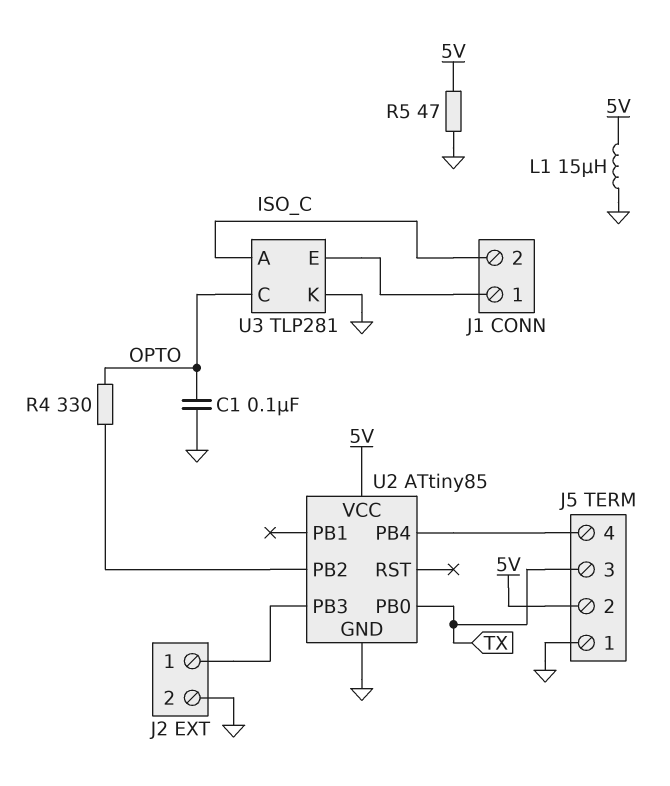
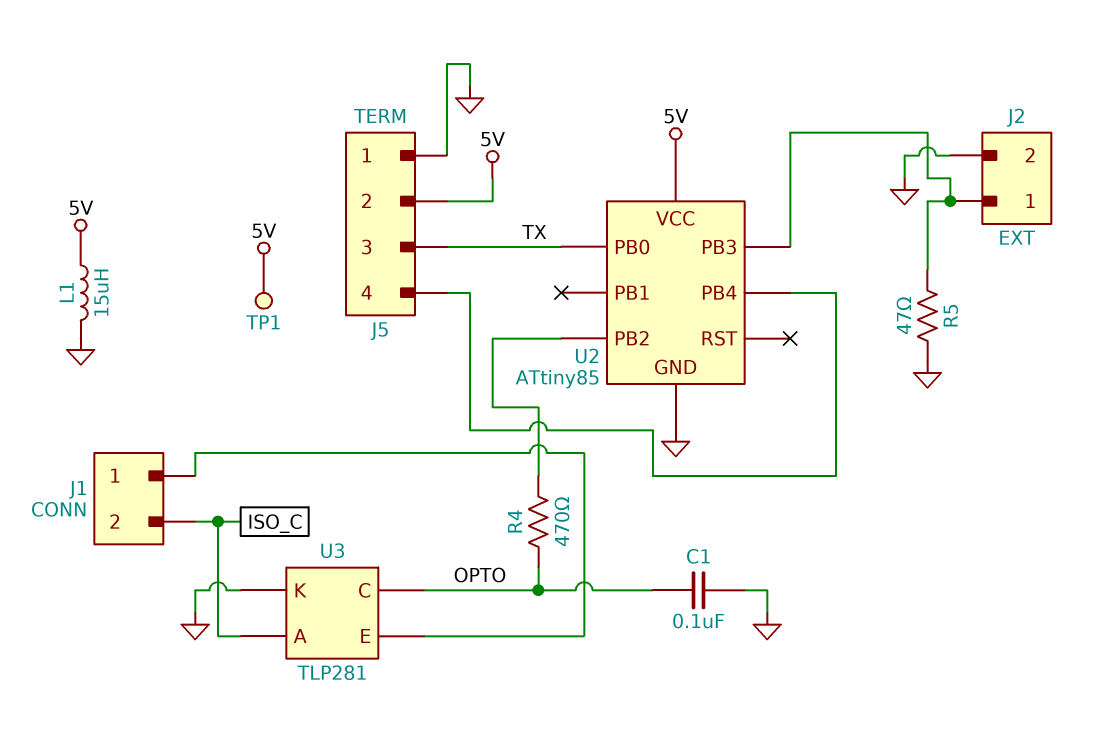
R4: 330 (OPTO, U2/PB2) -> 470 (OPTO, U2/PB2)
R5: 47 (5V, GND) -> 47 (GND, J2/1)
TP1: none -> test point (5V)

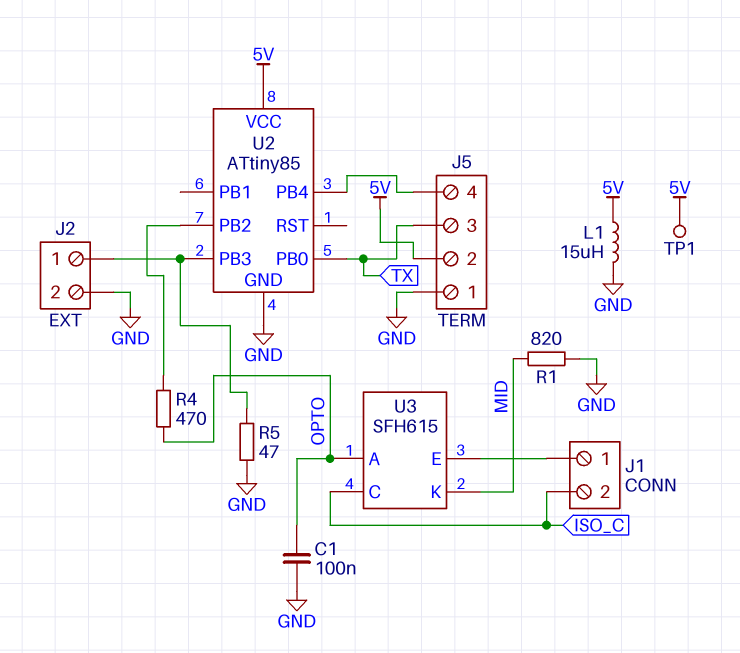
R1: none -> 820 (GND, MID)
U3: TLP281 -> SFH615
U3 pin A: ISO_C -> OPTO
U3 pin C: OPTO -> ISO_C
U3 pin K: GND -> MID

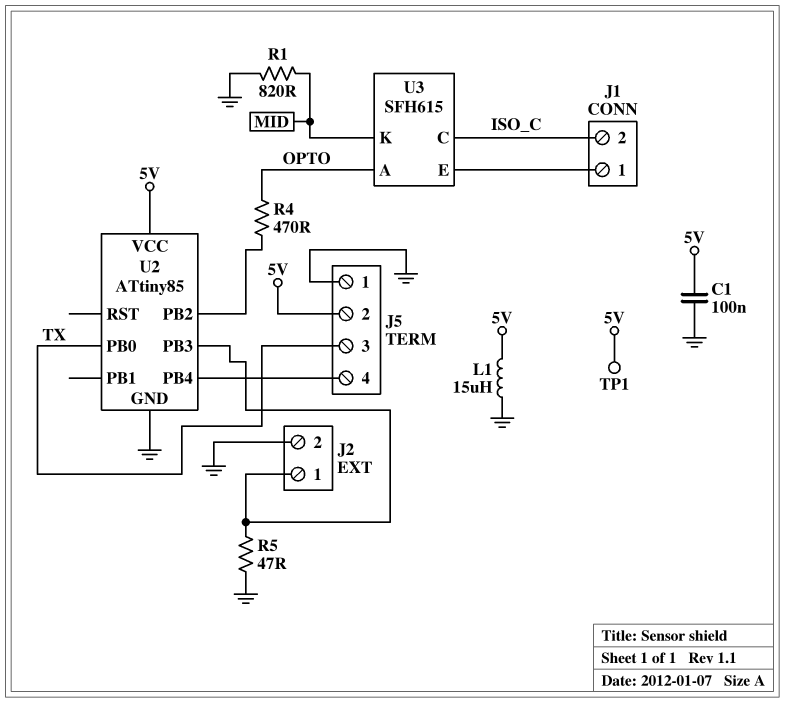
C1: 100nF (GND, OPTO) -> 100nF (5V, GND)

